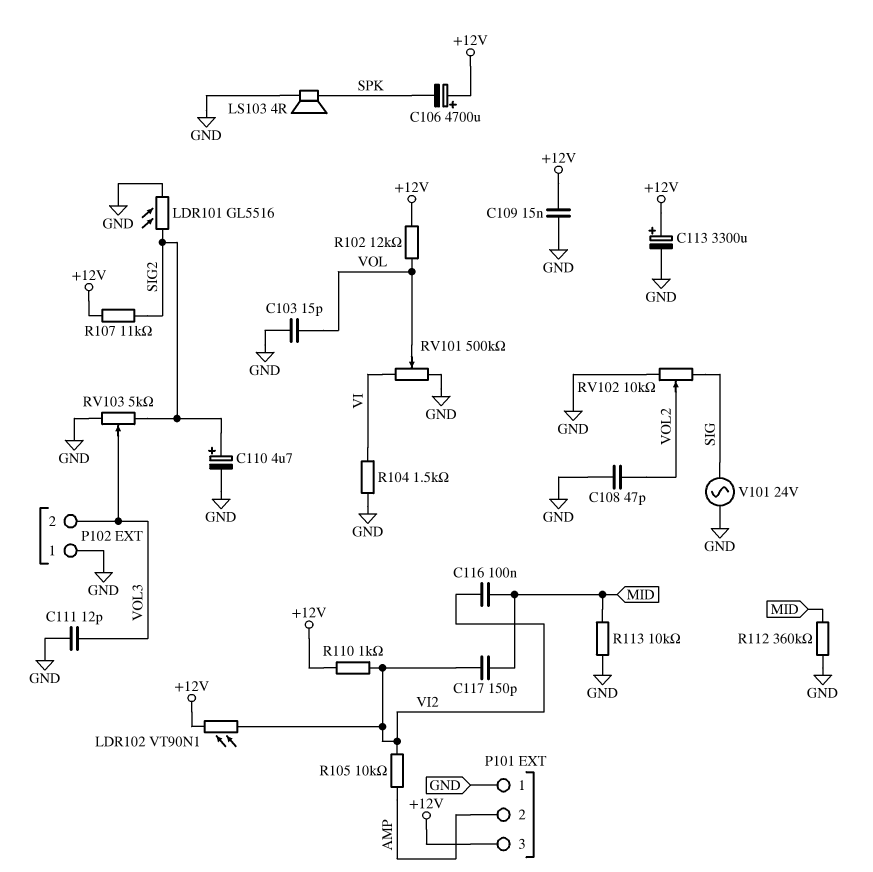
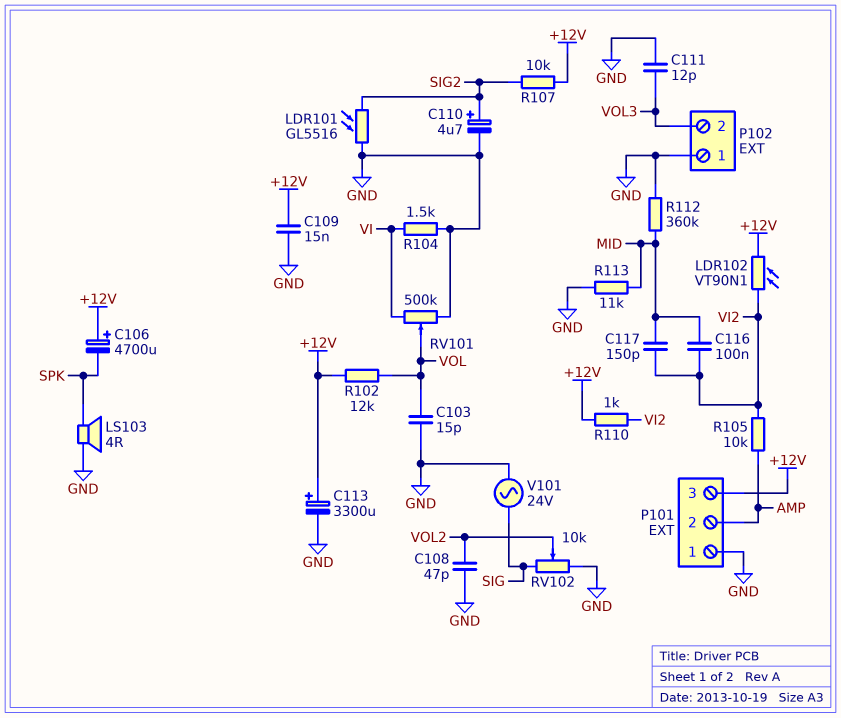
R107: 11k (+12V, SIG2) -> 10k (+12V, SIG2)
R113: 10k (GND, MID) -> 11k (GND, MID)
RV103: 5k (GND, SIG2, wiper VOL3) -> none

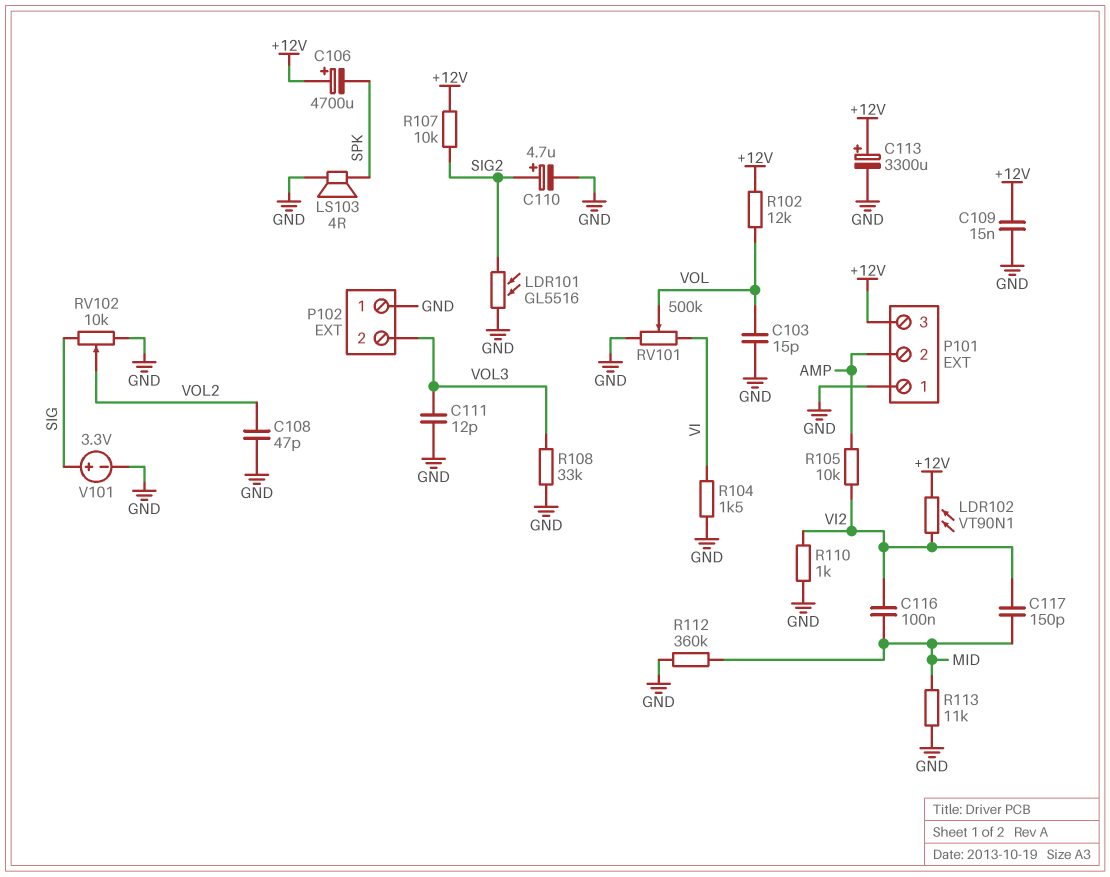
R108: none -> 33k (GND, VOL3)
R110: 1k (+12V, VI2) -> 1k (GND, VI2)
V101: AC 24V (GND, SIG) -> 3.3V (plus SIG, minus GND)

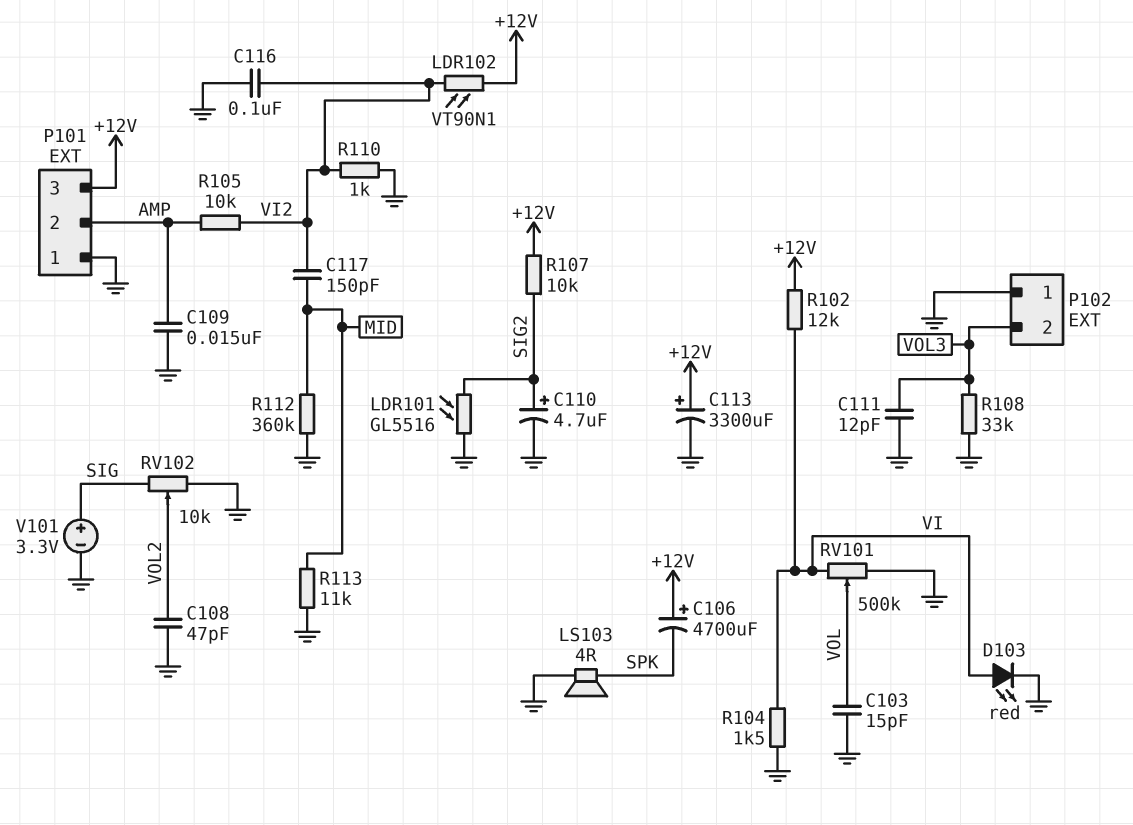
C109: 15nF (+12V, GND) -> 15nF (AMP, GND)
C116: 100nF (MID, VI2) -> 100nF (GND, VI2)
D103: none -> LED red (A VI, K GND)
R102: 12k (+12V, VOL) -> 12k (+12V, VI)

